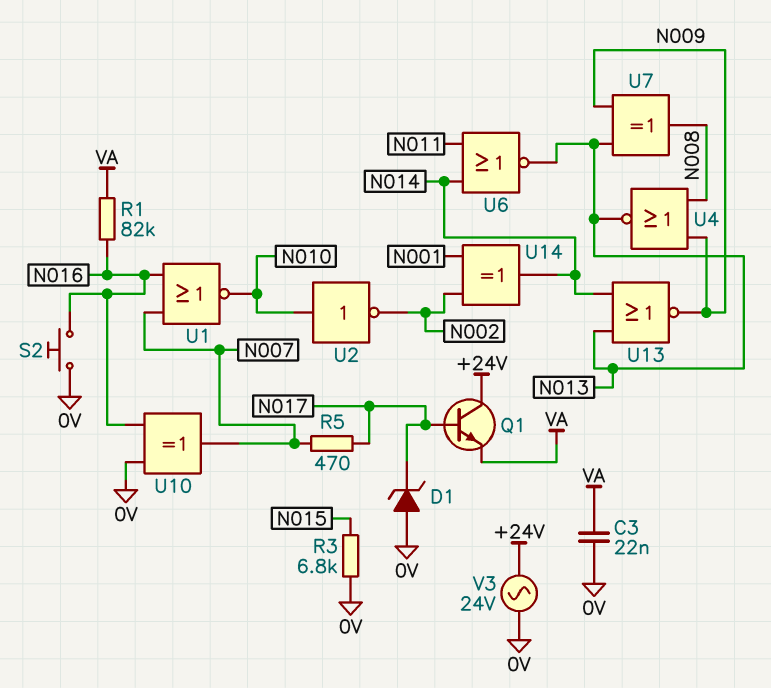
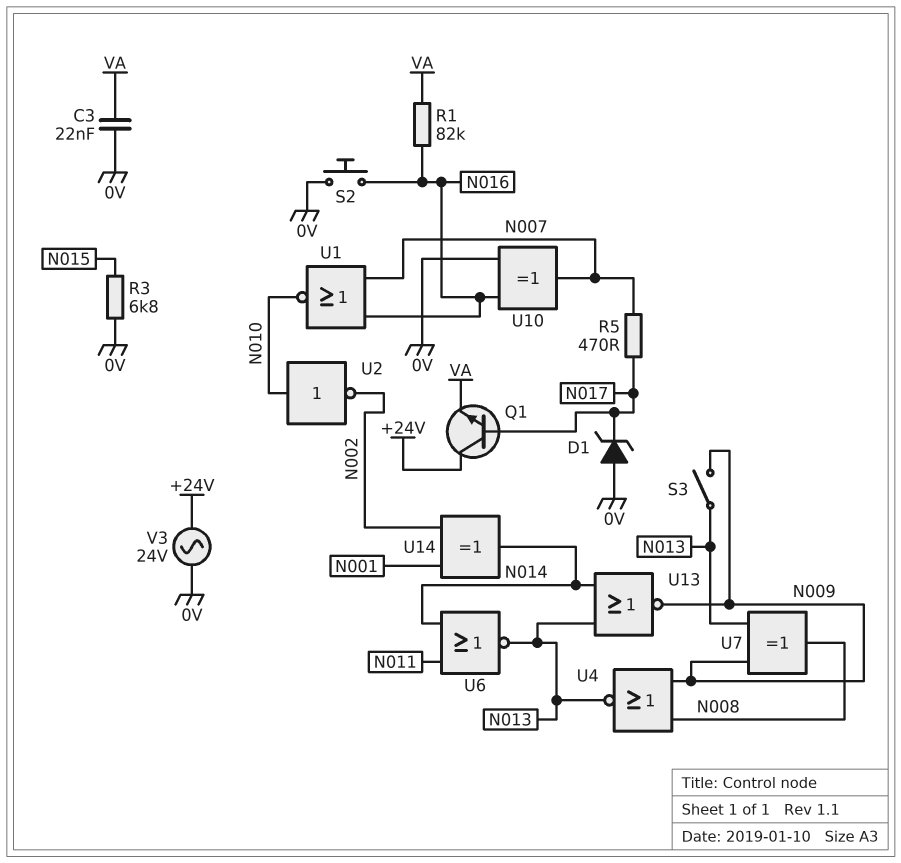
S3: none -> switch (N009, N013)

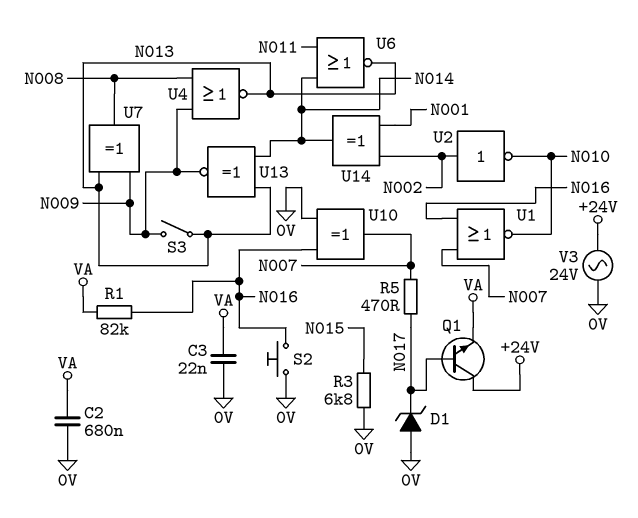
C2: none -> 680nF (0V, VA)
U2: NOT (in N010, out N002) -> NOT (in N002, out N010)
U13: NOR (in N013, in N014, out N009) -> XNOR (in N013, in N014, out N009)

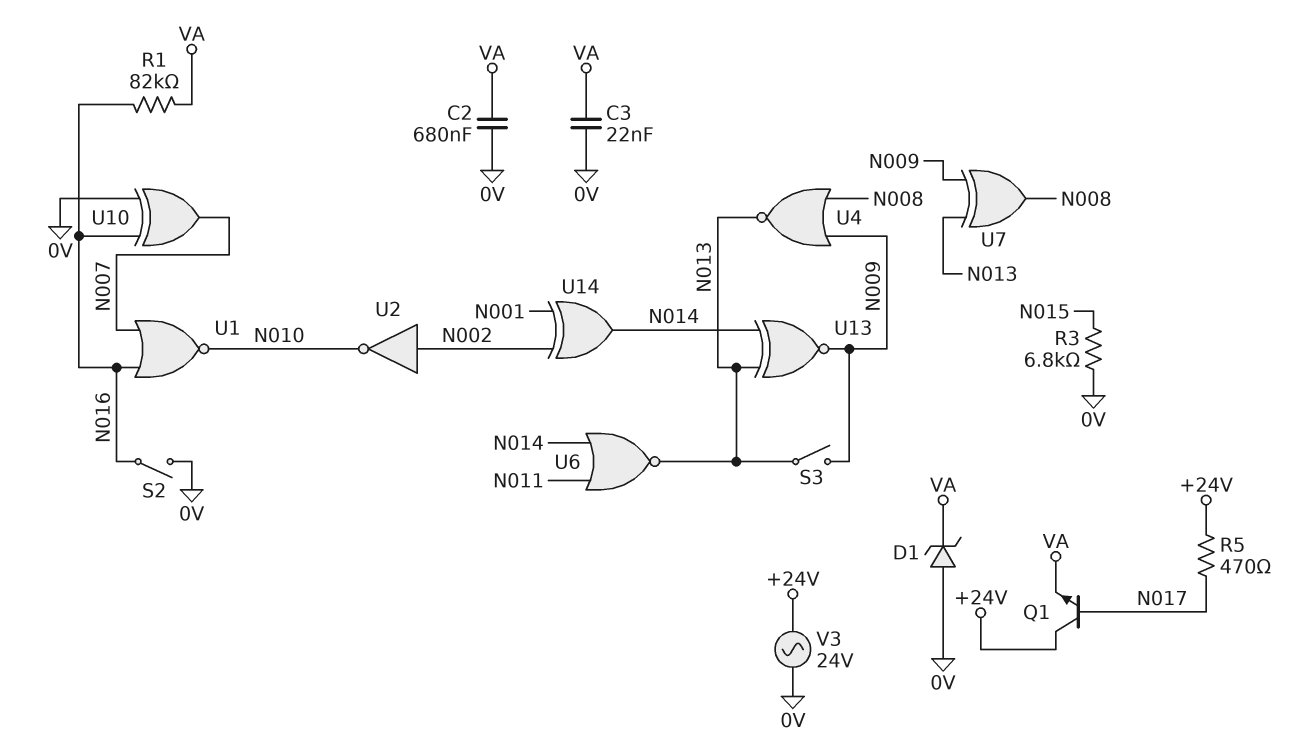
D1: zener (A 0V, K N017) -> zener (A 0V, K VA)
R5: 470 (N007, N017) -> 470 (+24V, N017)
S2: button (0V, N016) -> switch (0V, N016)

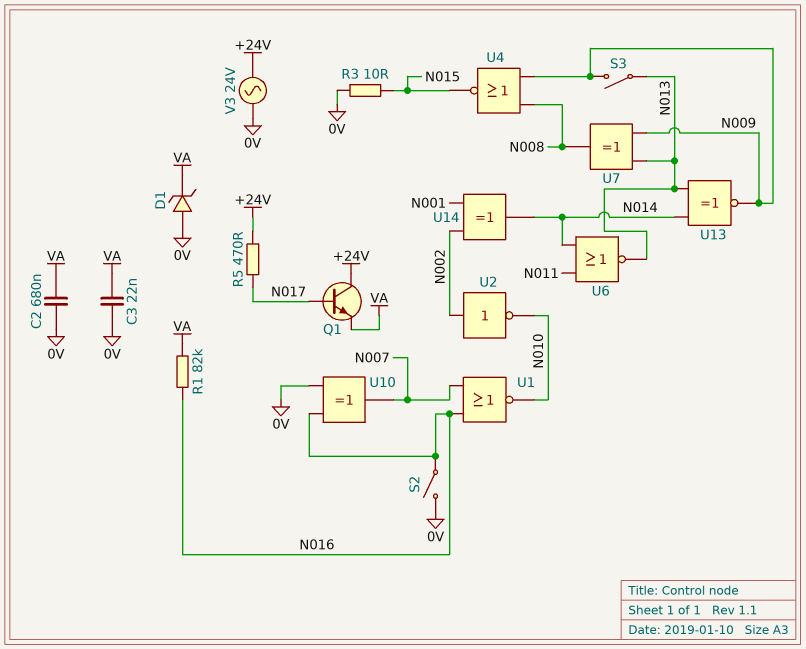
R3: 6.8k (0V, N015) -> 10 (0V, N015)
U4: NOR (in N008, in N009, out N013) -> NOR (in N008, in N009, out N015)

